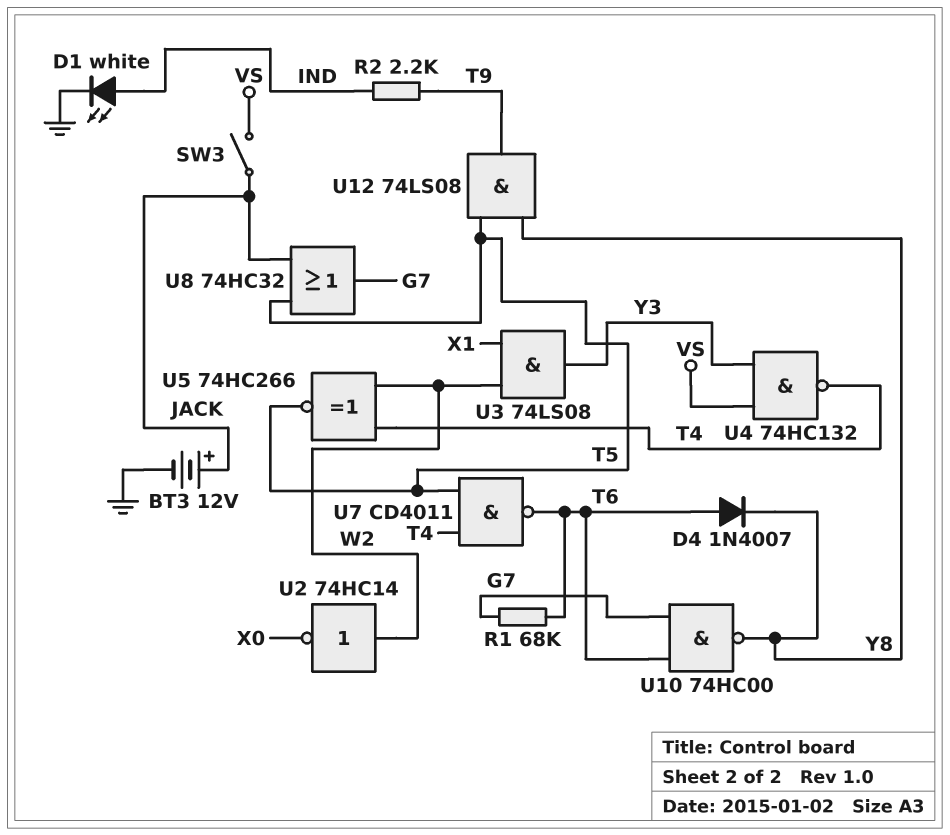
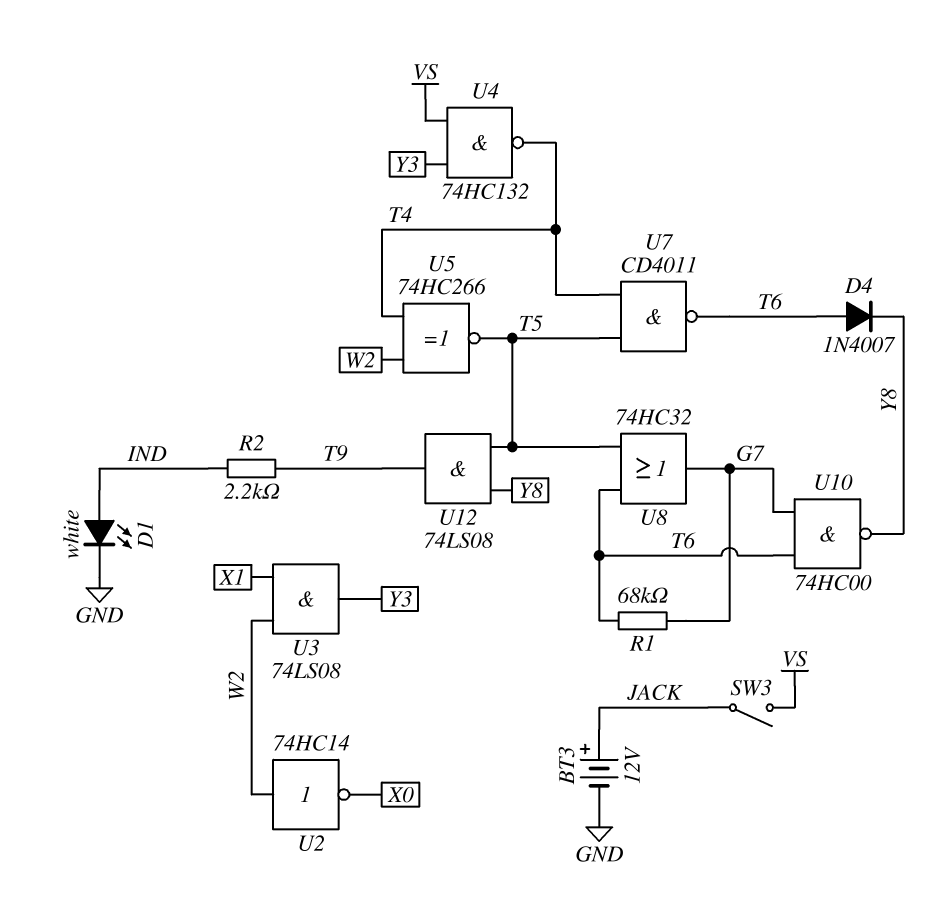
U8: OR 74HC32 (in JACK, in T5, out G7) -> OR 74HC32 (in T5, in T6, out G7)

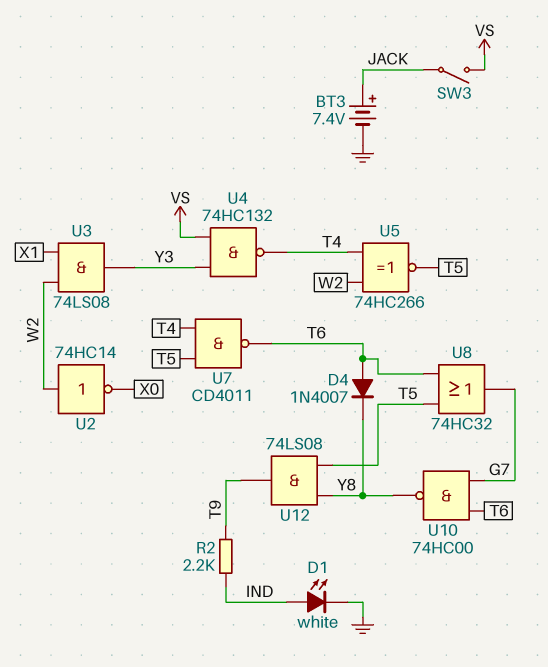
BT3: 12V (plus JACK, minus GND) -> 7.4V (plus JACK, minus GND)
R1: 68k (G7, T6) -> none

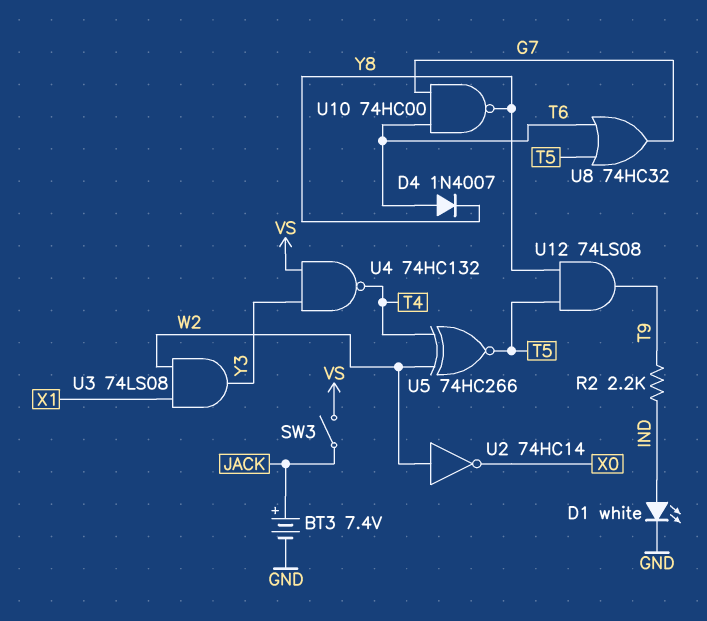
U7: NAND CD4011 (in T4, in T5, out T6) -> none

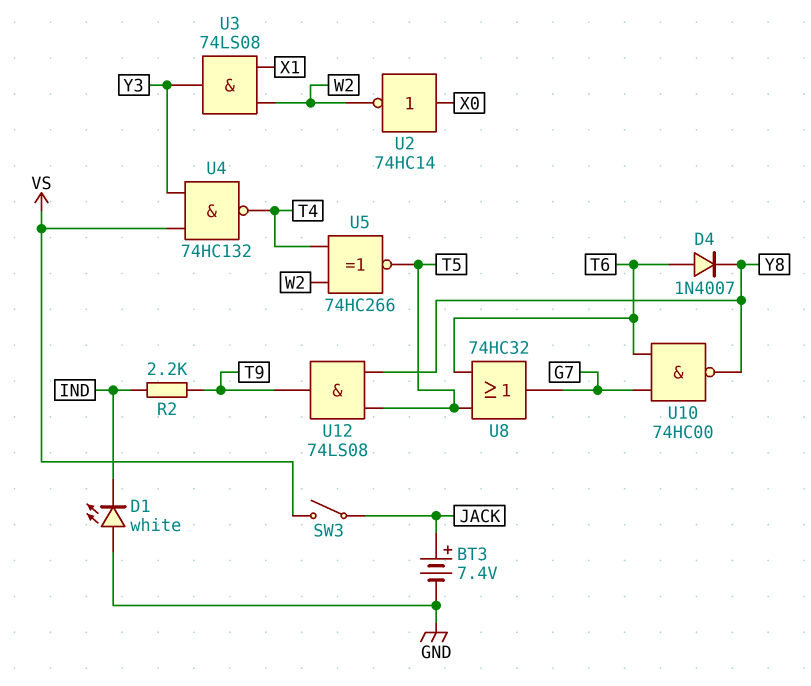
D1: LED white (A IND, K GND) -> LED white (A GND, K IND)
U2: NOT 74HC14 (in W2, out X0) -> NOT 74HC14 (in X0, out W2)

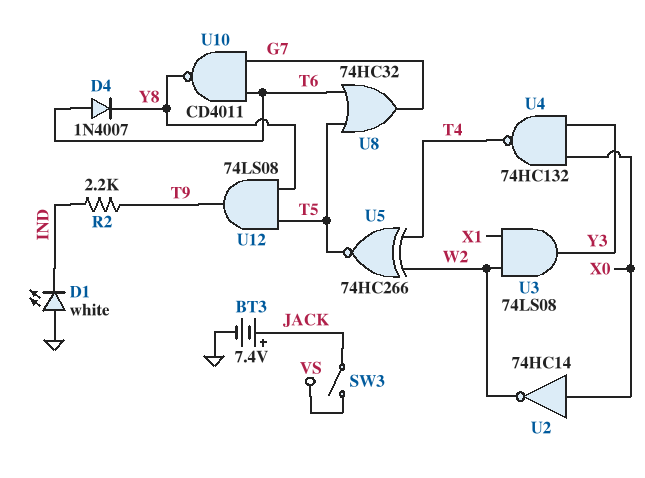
U4: NAND 74HC132 (in VS, in Y3, out T4) -> NAND 74HC132 (in X0, in Y3, out T4)
U10: NAND 74HC00 (in G7, in T6, out Y8) -> NAND CD4011 (in G7, in T6, out Y8)

